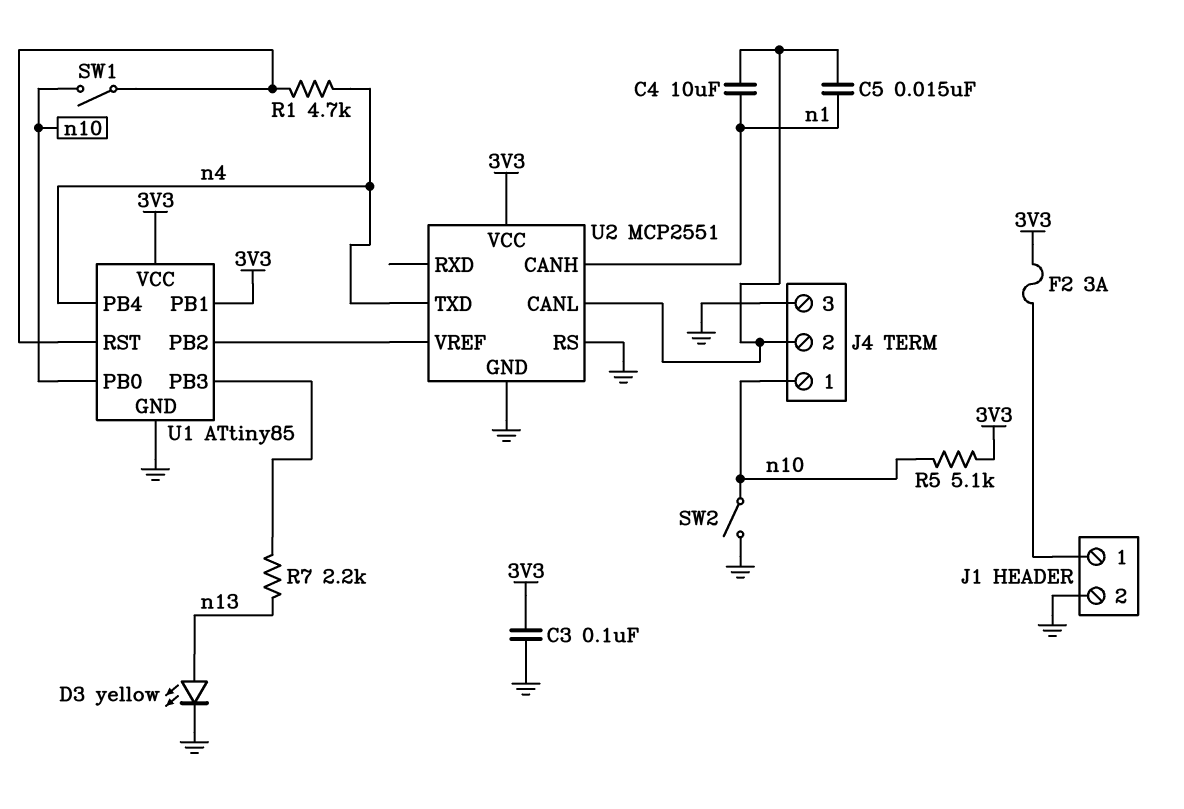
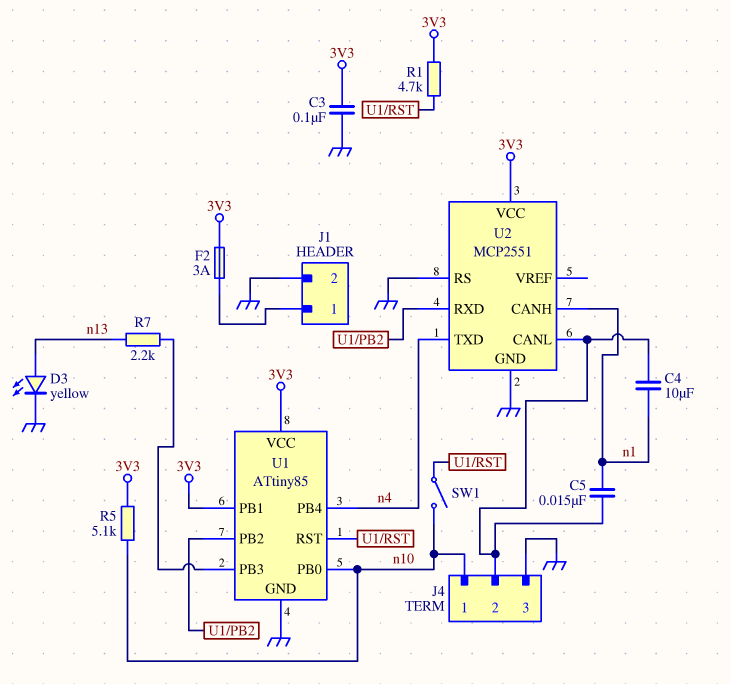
R1: 4.7k (U1/RST, n4) -> 4.7k (3V3, U1/RST)
SW2: switch (GND, n10) -> none
U2 pin RXD: none -> U1/PB2
U2 pin VREF: U1/PB2 -> none

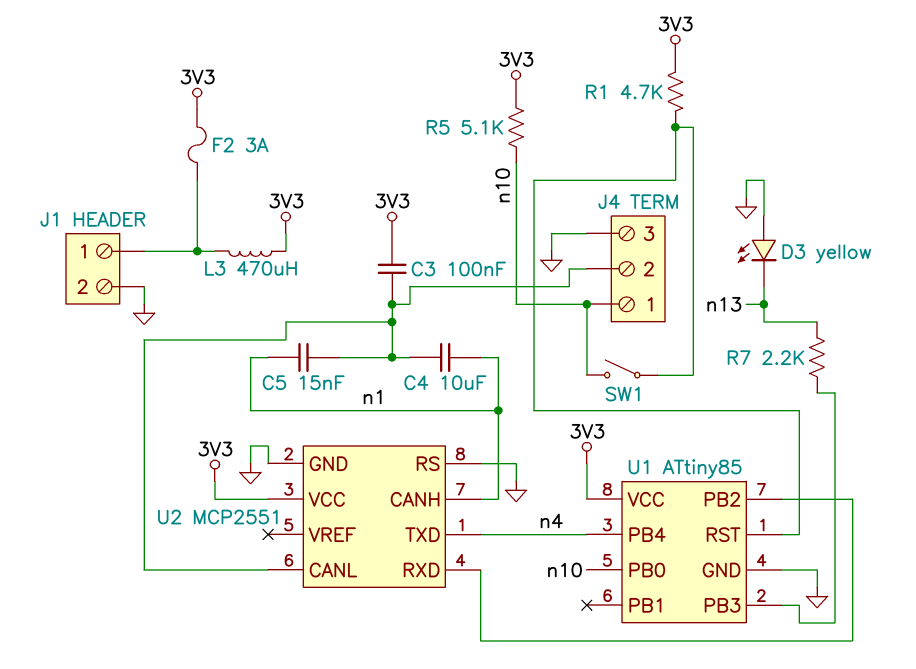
C3: 100nF (3V3, GND) -> 100nF (3V3, J4/2)
D3: LED yellow (A n13, K GND) -> LED yellow (A GND, K n13)
L3: none -> 470uH (3V3, J1/1)
U1 pin PB1: 3V3 -> none

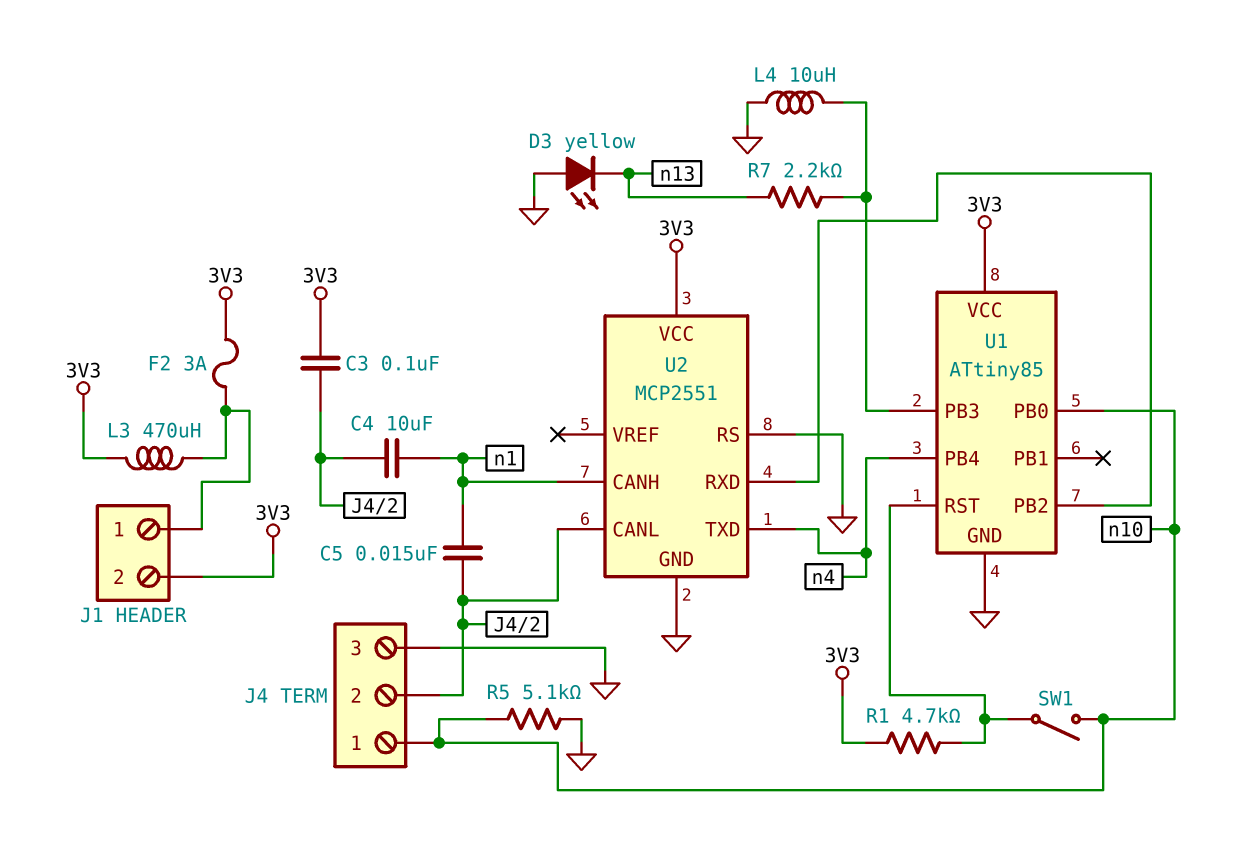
J1 pin 2: GND -> 3V3
L4: none -> 10uH (GND, U1/PB3)
R5: 5.1k (3V3, n10) -> 5.1k (GND, n10)

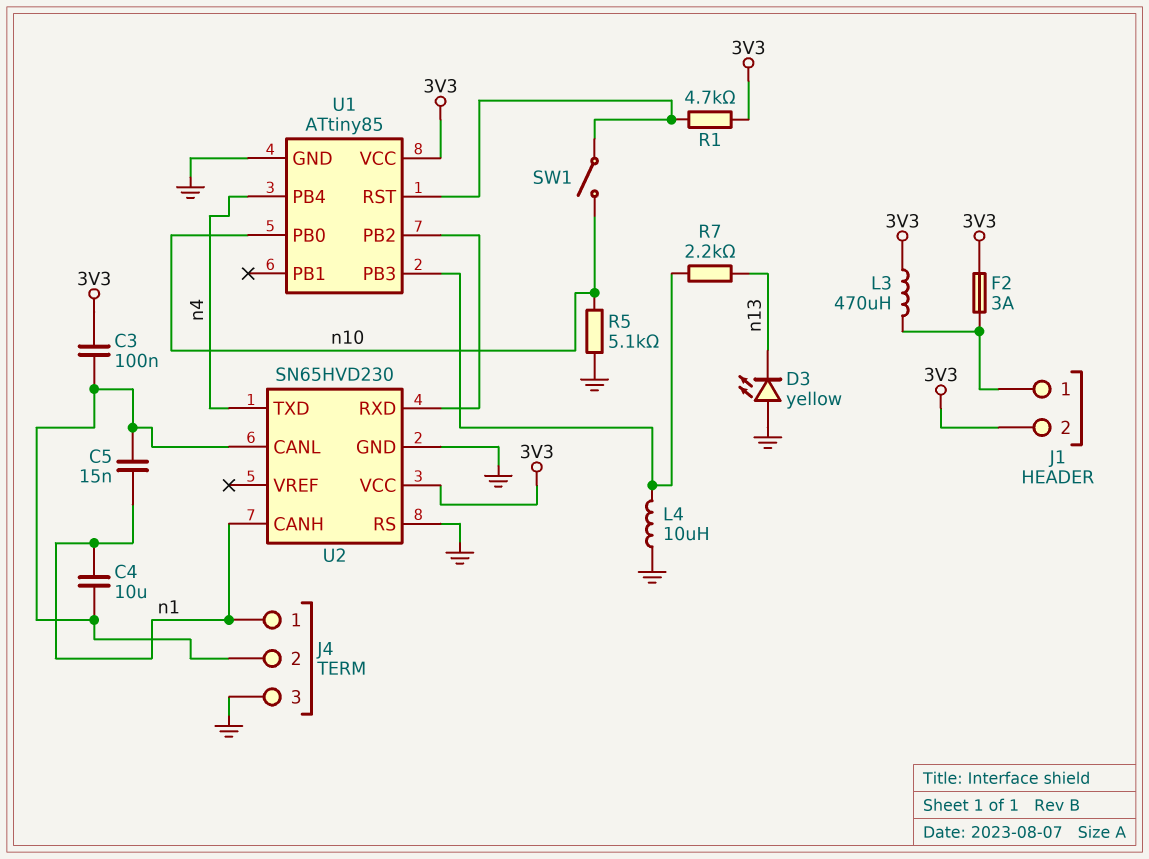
J4 pin 1: n10 -> n1
U2: MCP2551 -> SN65HVD230

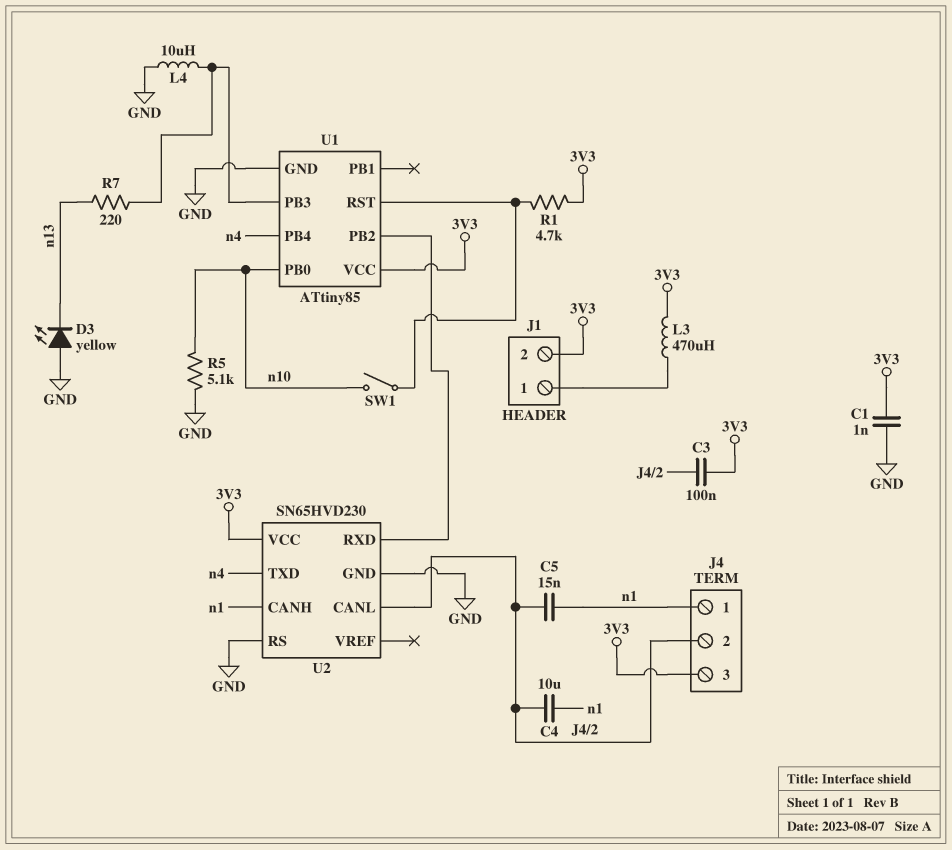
C1: none -> 1nF (3V3, GND)
F2: 3A (3V3, J1/1) -> none
J4 pin 3: GND -> 3V3
R7: 2.2k (U1/PB3, n13) -> 220 (U1/PB3, n13)

